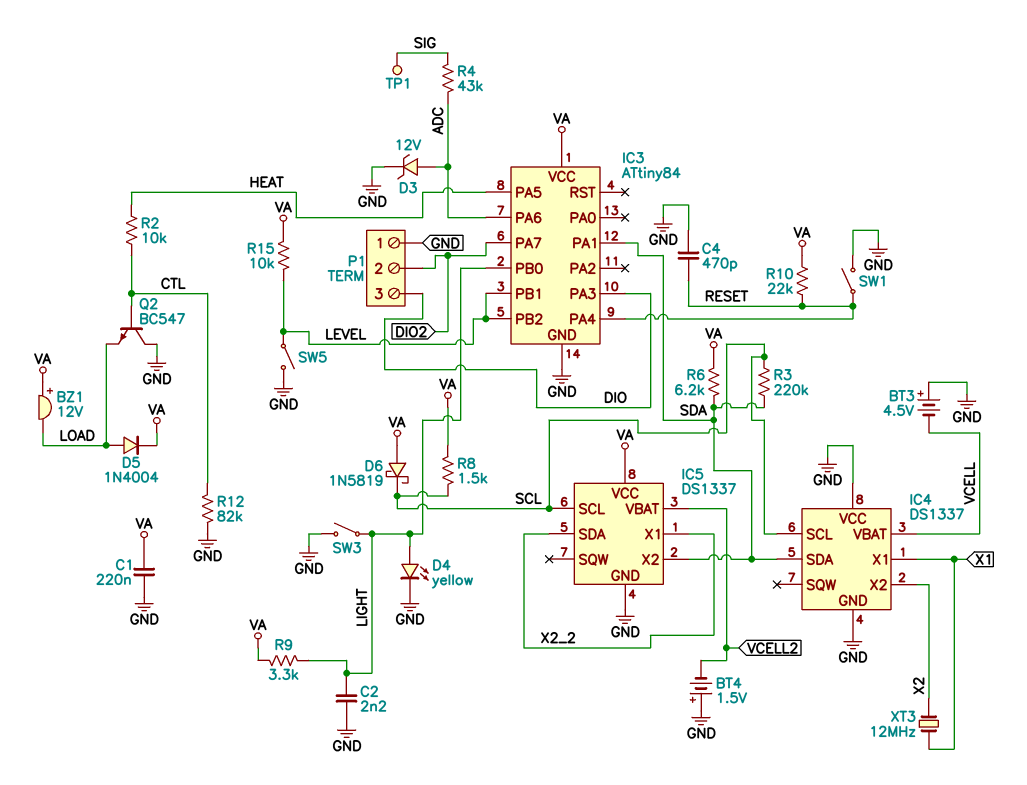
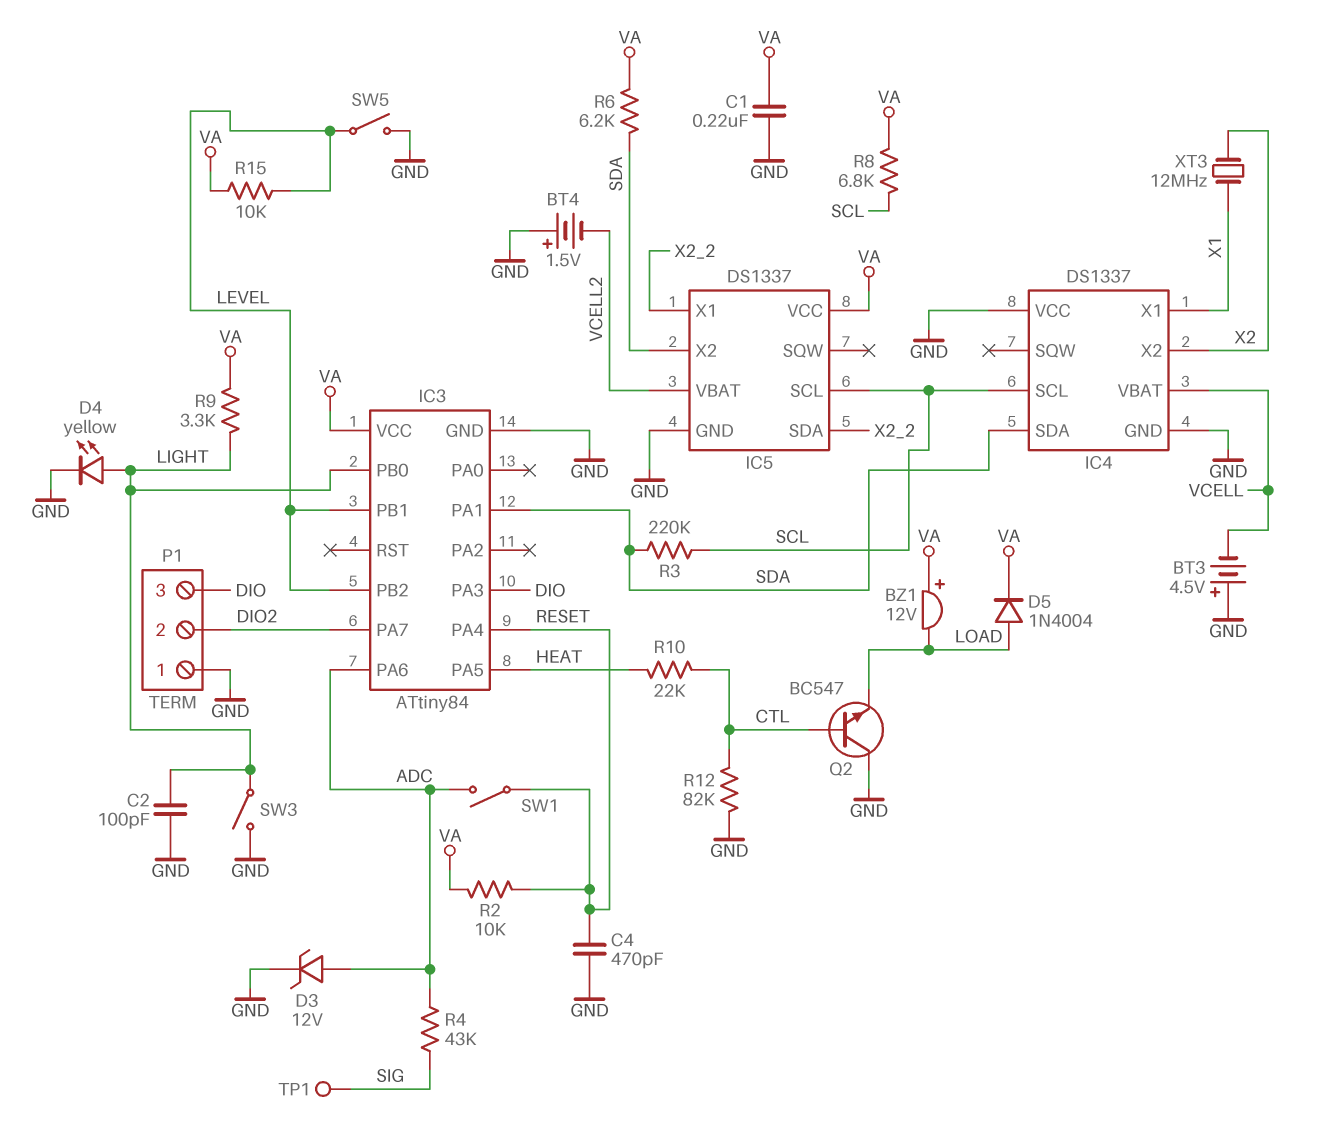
C2: 2.2nF (GND, LIGHT) -> 100pF (GND, LIGHT)
D6: schottky 1N5819 (A VA, K SCL) -> none
R2: 10k (CTL, HEAT) -> 10k (RESET, VA)
R8: 1.5k (SCL, VA) -> 6.8k (SCL, VA)
R10: 22k (RESET, VA) -> 22k (CTL, HEAT)
SW1: switch (GND, RESET) -> switch (ADC, RESET)

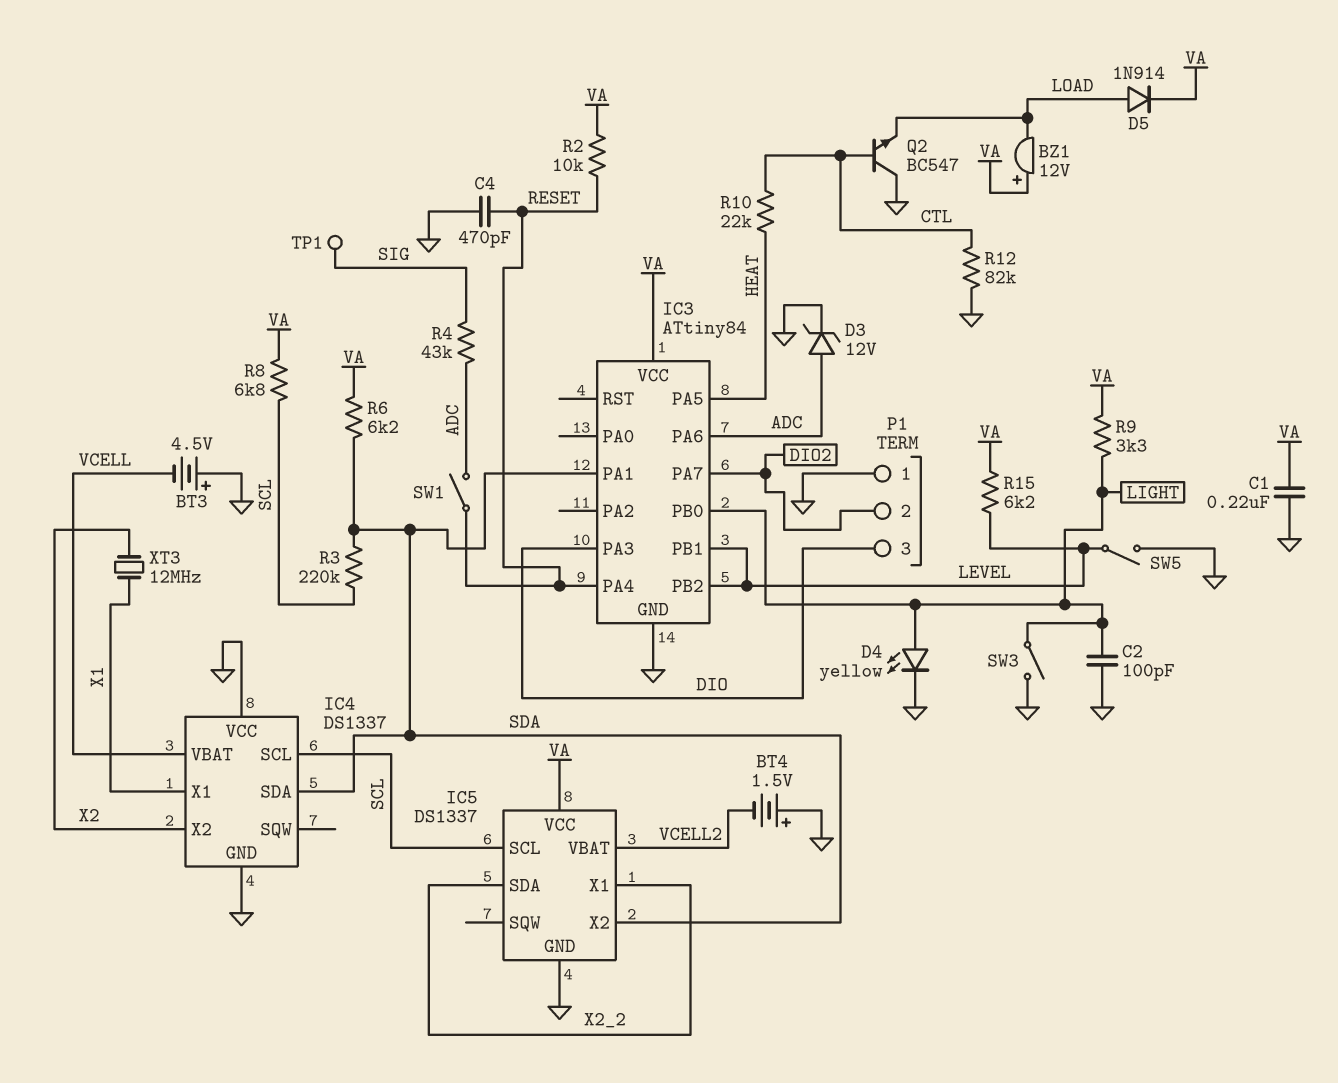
D5: diode 1N4004 (A LOAD, K VA) -> diode 1N914 (A LOAD, K VA)
R15: 10k (LEVEL, VA) -> 6.2k (LEVEL, VA)

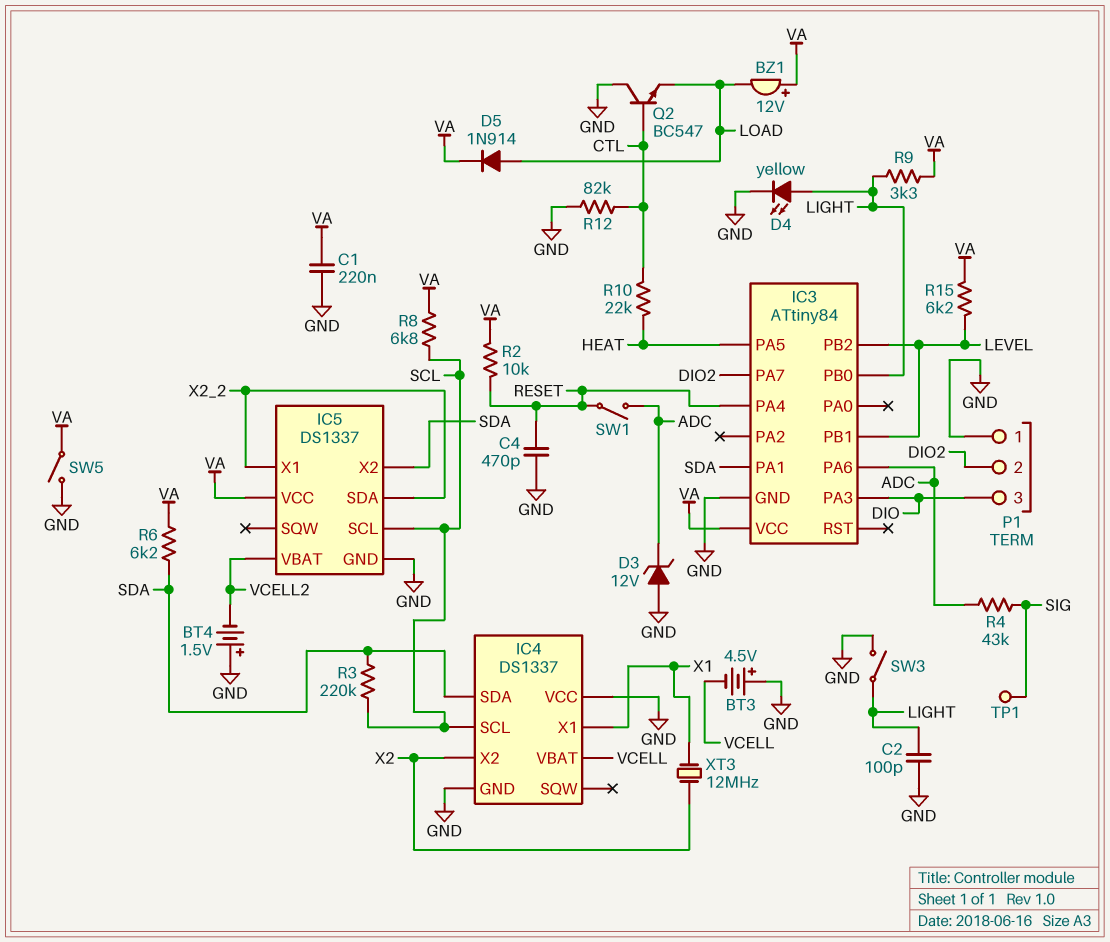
D3: zener 12V (A ADC, K GND) -> zener 12V (A GND, K ADC)
SW5: switch (GND, LEVEL) -> switch (GND, VA)

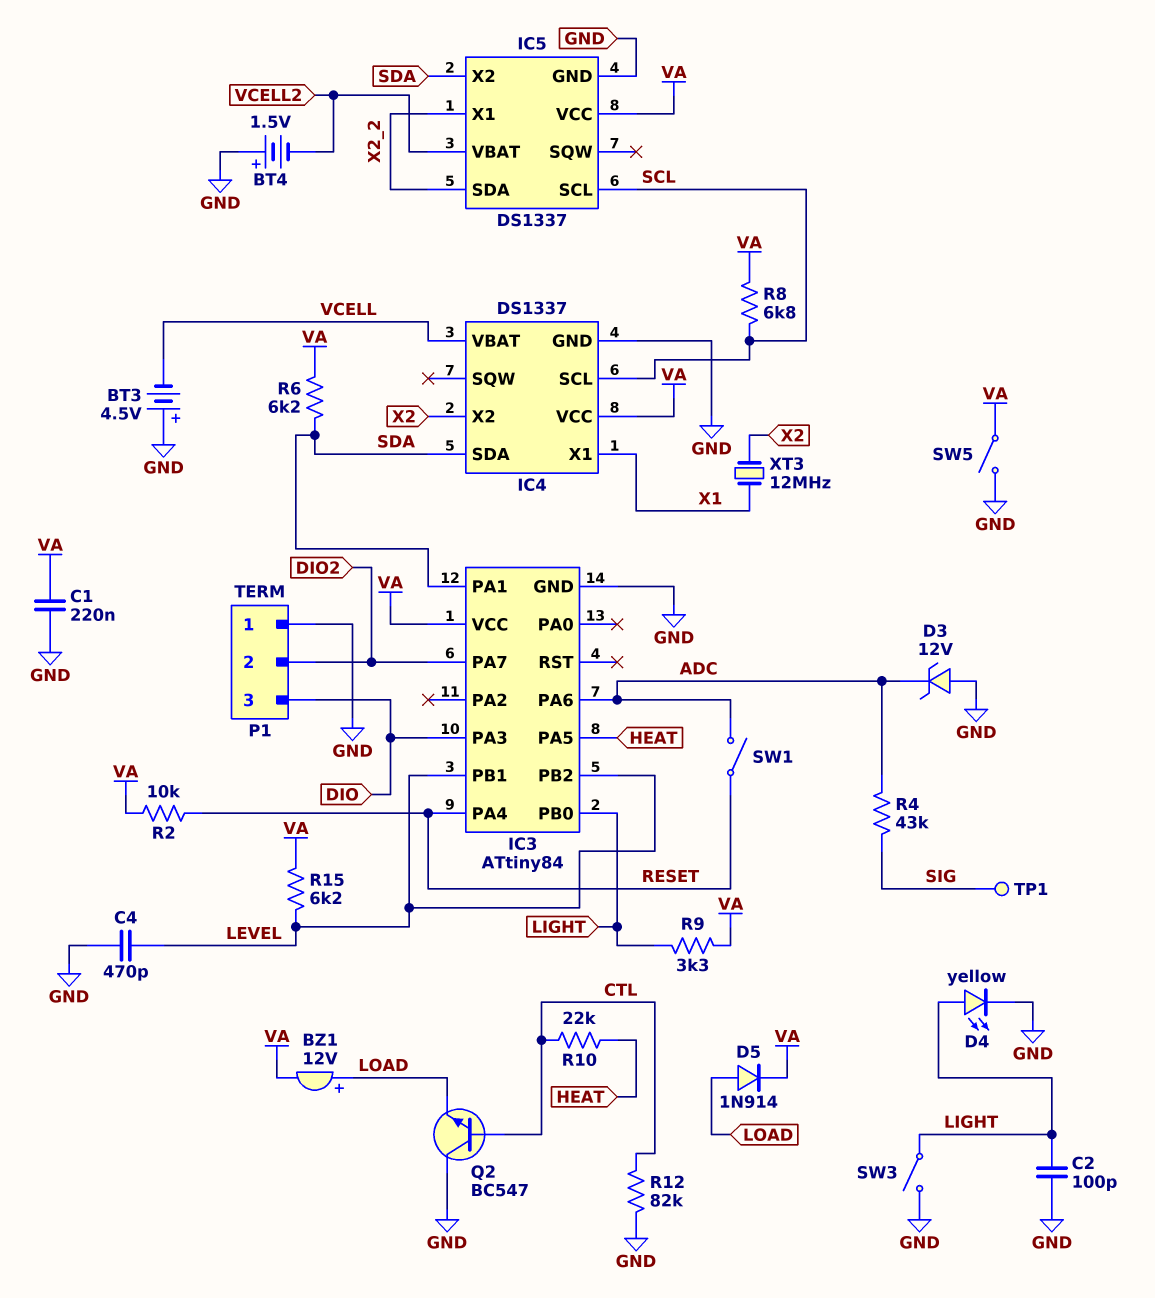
BZ1: buzzer 12V (plus VA, minus LOAD) -> buzzer 12V (plus LOAD, minus VA)
C4: 470pF (GND, RESET) -> 470pF (GND, LEVEL)
IC4 pin VCC: GND -> VA
R3: 220k (SCL, SDA) -> none

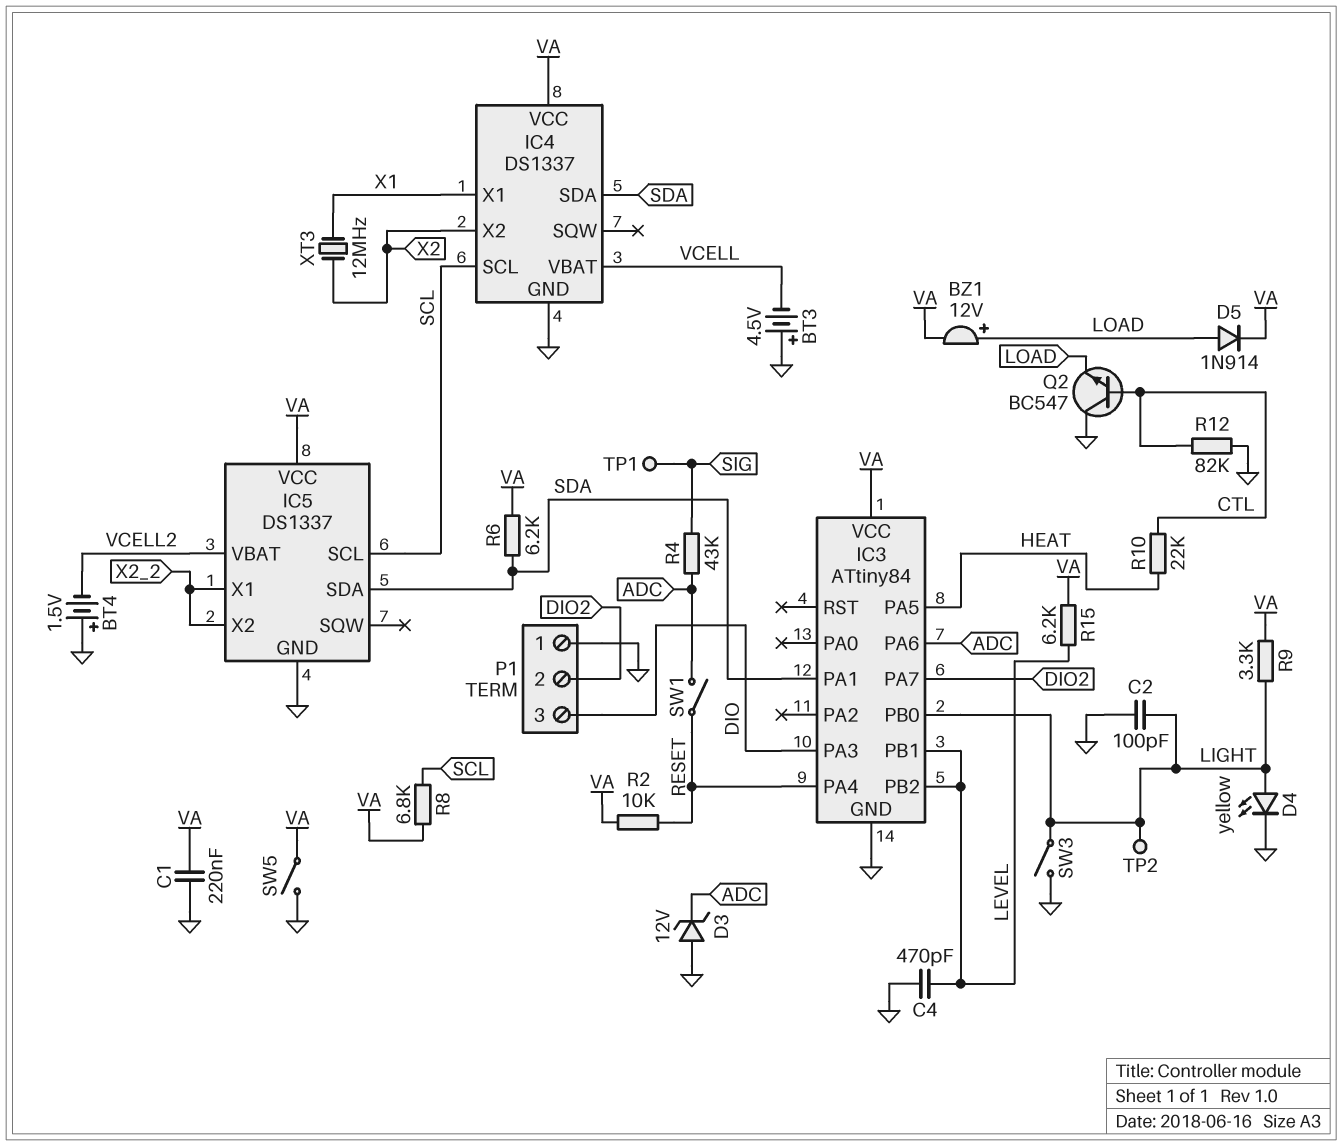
IC5 pin SDA: X2_2 -> SDA
IC5 pin X2: SDA -> X2_2
TP2: none -> test point (LIGHT)

